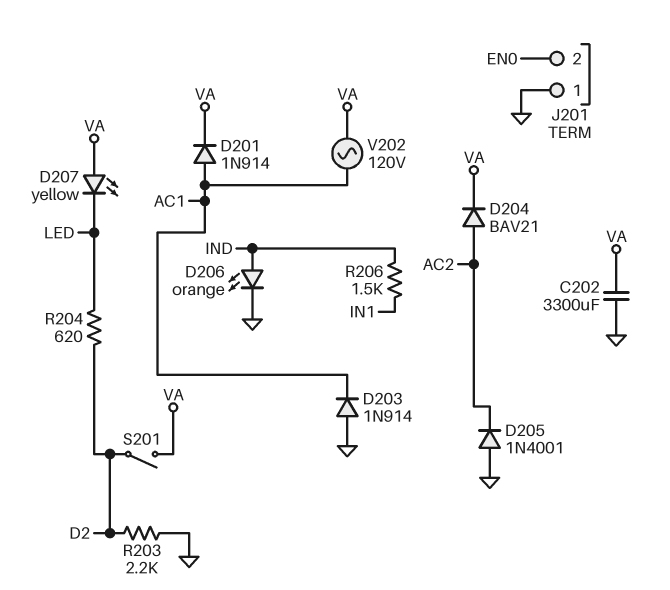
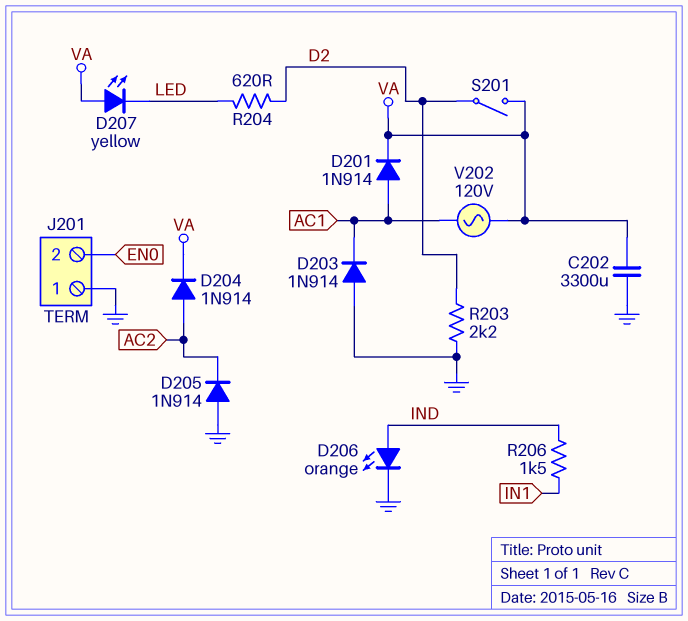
D204: diode BAV21 (A AC2, K VA) -> diode 1N914 (A AC2, K VA)
D205: diode 1N4001 (A GND, K AC2) -> diode 1N914 (A GND, K AC2)

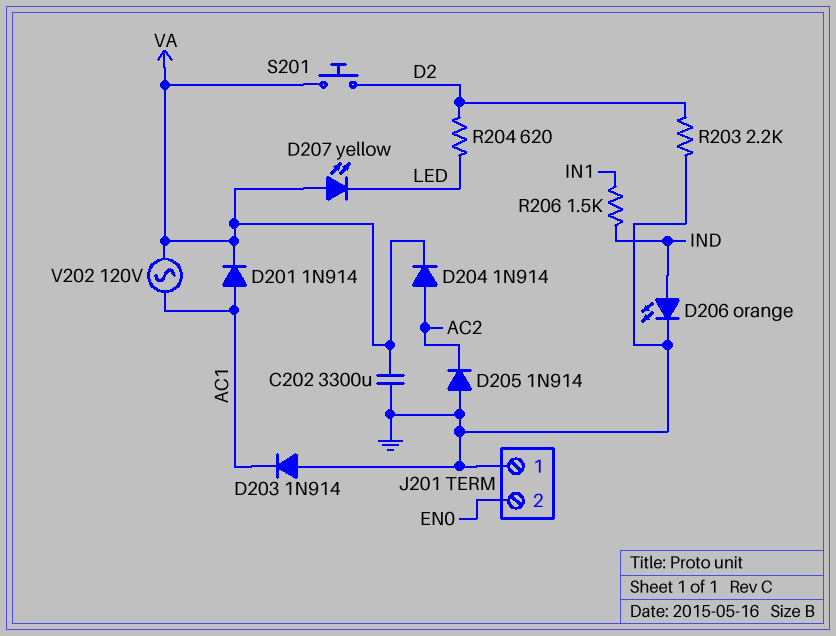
S201: switch (D2, VA) -> button (D2, VA)

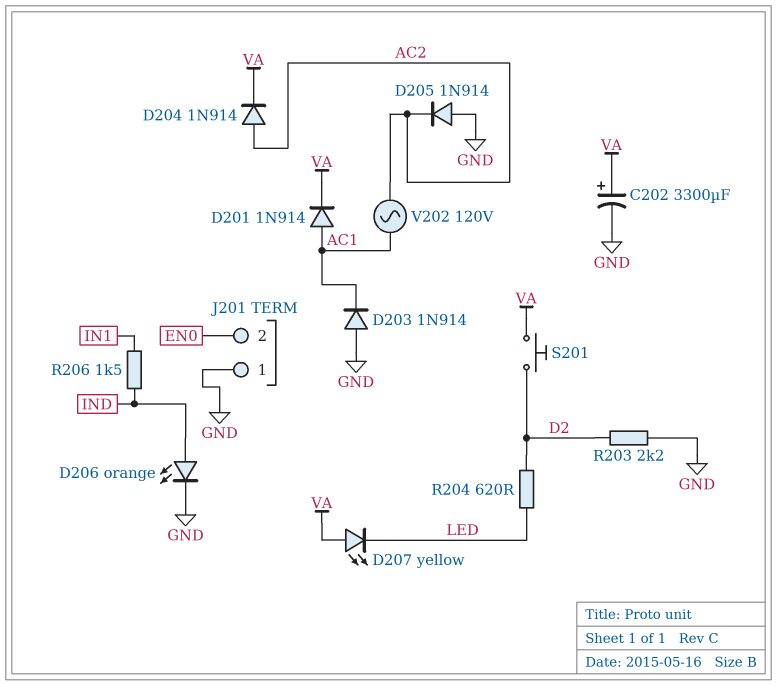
C202: 3300uF (GND, VA) -> 3300uF (plus VA, minus GND)
V202: AC 120V (AC1, VA) -> AC 120V (AC1, AC2)

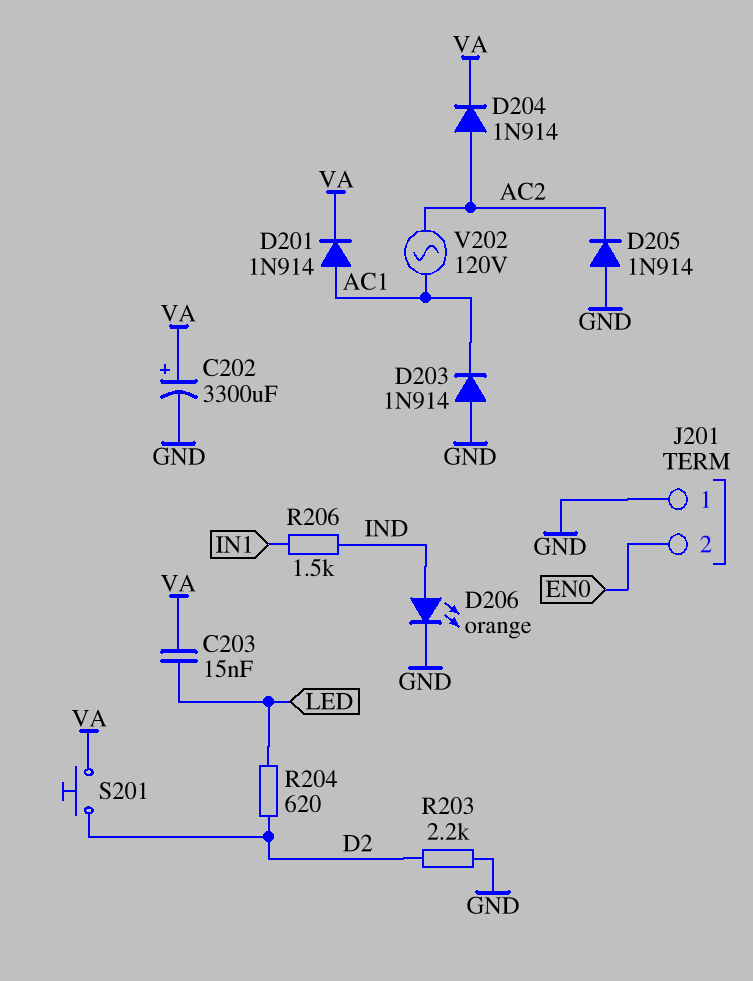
C203: none -> 15nF (LED, VA)
D207: LED yellow (A VA, K LED) -> none

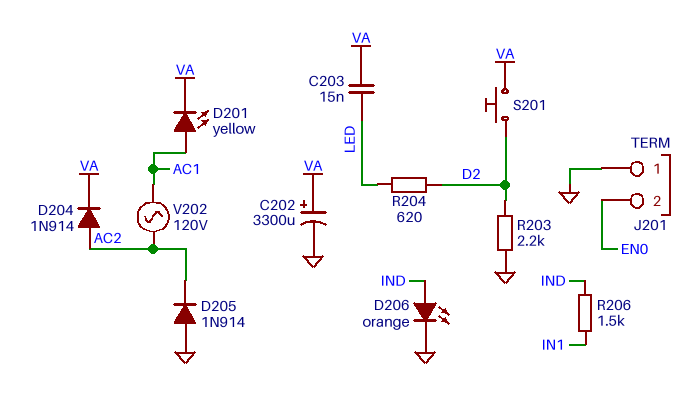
D201: diode 1N914 (A AC1, K VA) -> LED yellow (A AC1, K VA)
D203: diode 1N914 (A GND, K AC1) -> none

